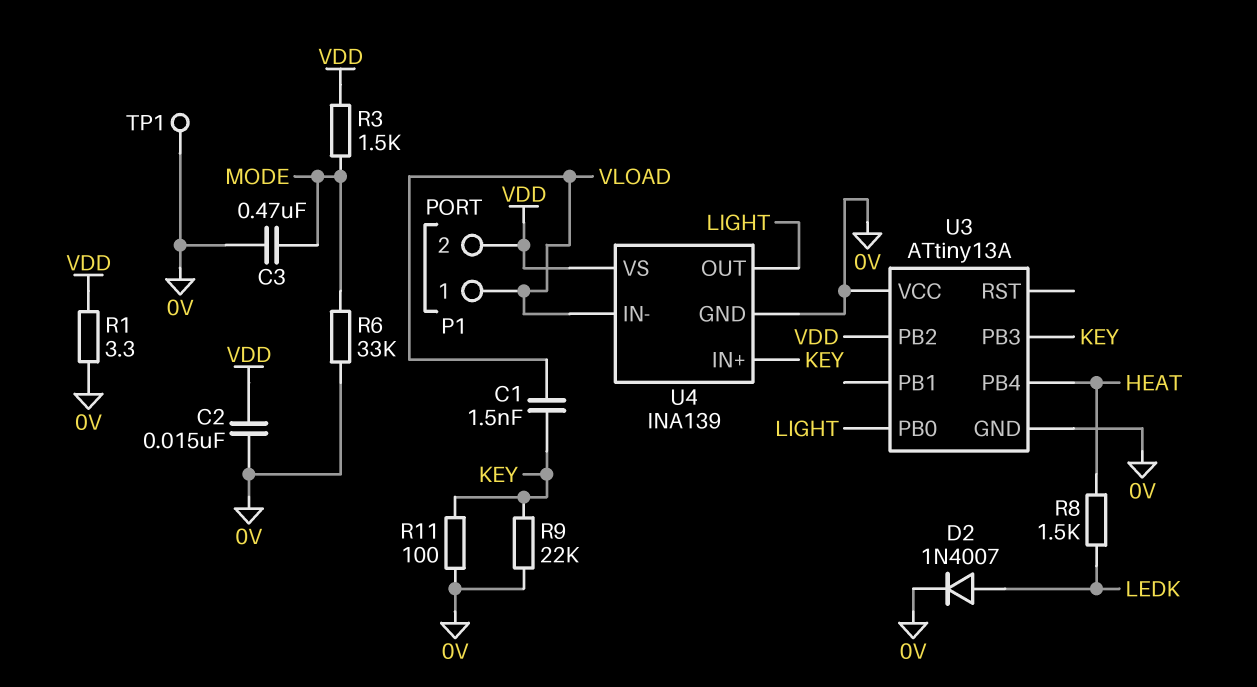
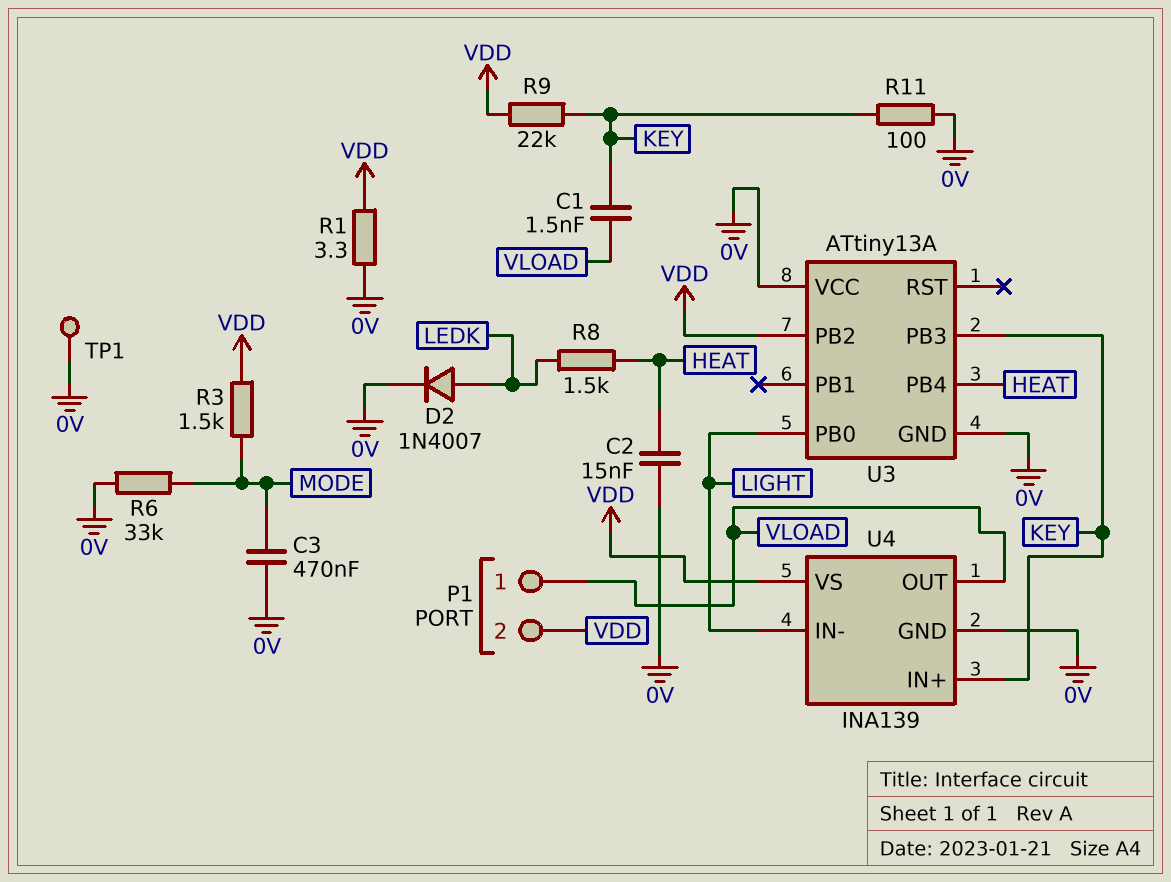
C2: 15nF (0V, VDD) -> 15nF (0V, HEAT)
R9: 22k (0V, KEY) -> 22k (KEY, VDD)
U4 pin IN-: VLOAD -> LIGHT
U4 pin OUT: LIGHT -> VLOAD

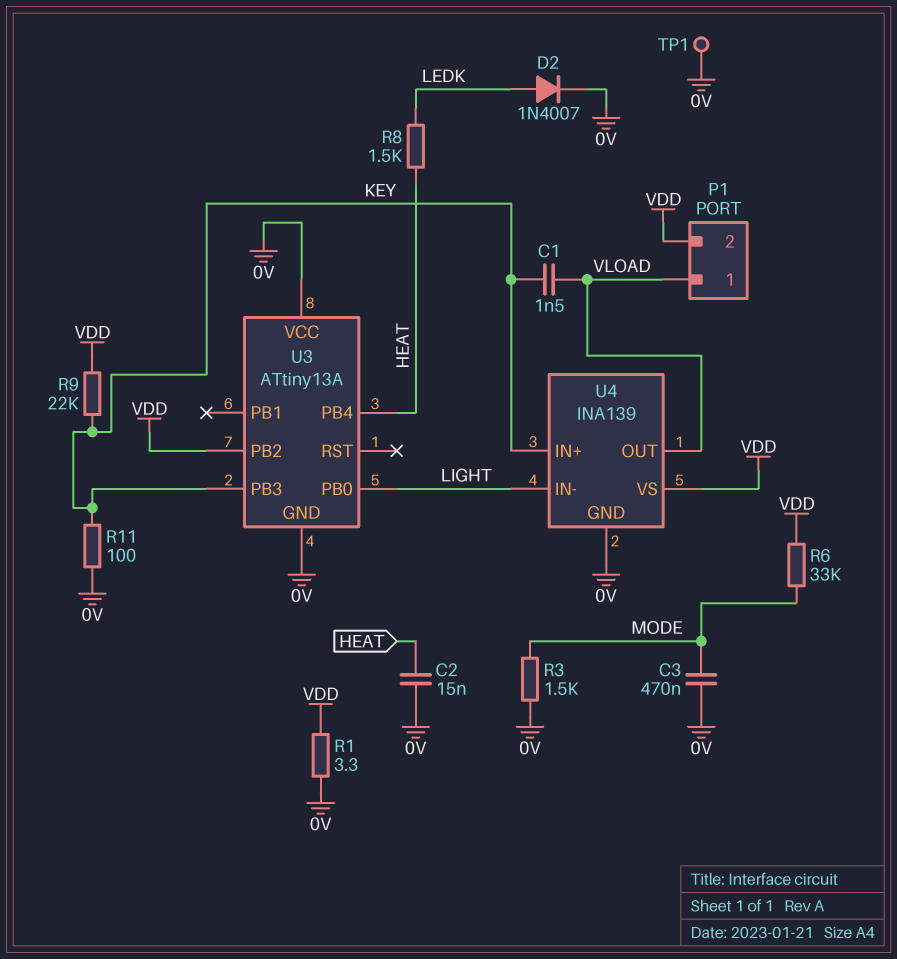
R3: 1.5k (MODE, VDD) -> 1.5k (0V, MODE)
R6: 33k (0V, MODE) -> 33k (MODE, VDD)

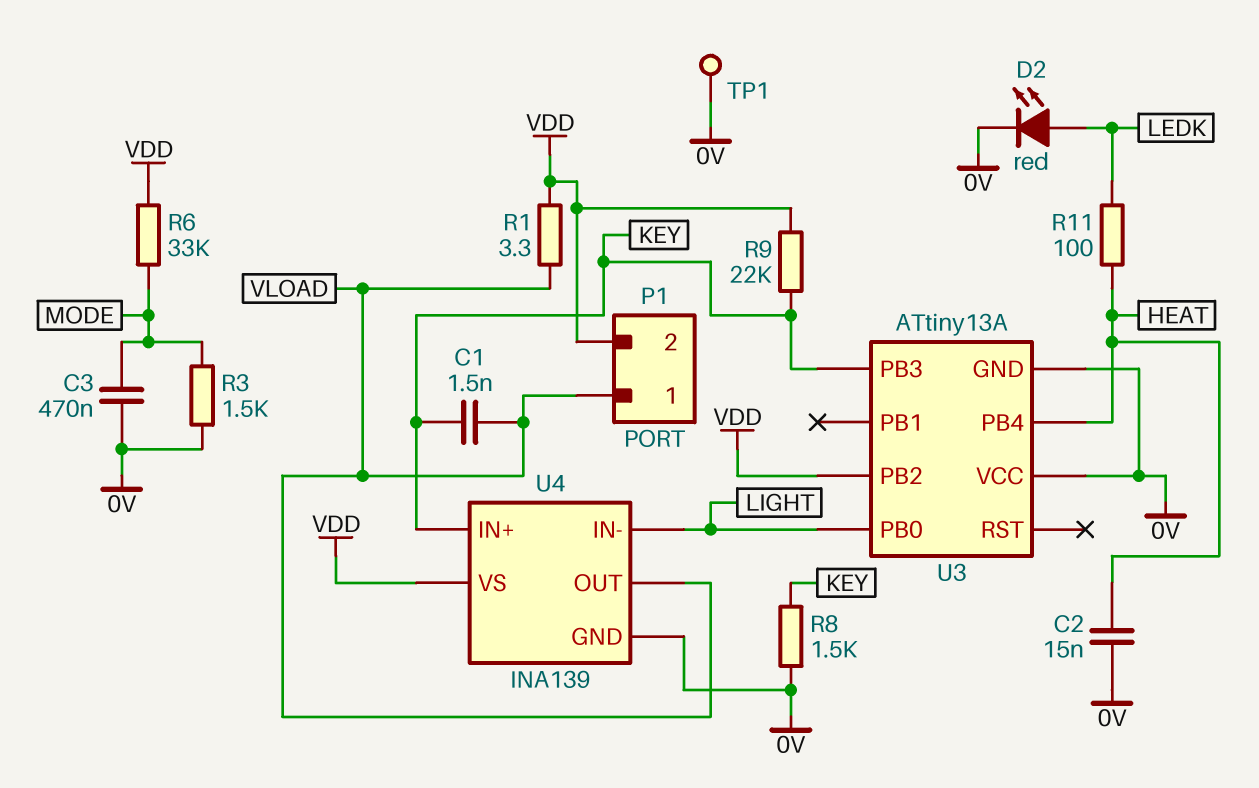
D2: diode 1N4007 (A LEDK, K 0V) -> LED red (A LEDK, K 0V)
R1: 3.3 (0V, VDD) -> 3.3 (VDD, VLOAD)
R8: 1.5k (HEAT, LEDK) -> 1.5k (0V, KEY)
R11: 100 (0V, KEY) -> 100 (HEAT, LEDK)

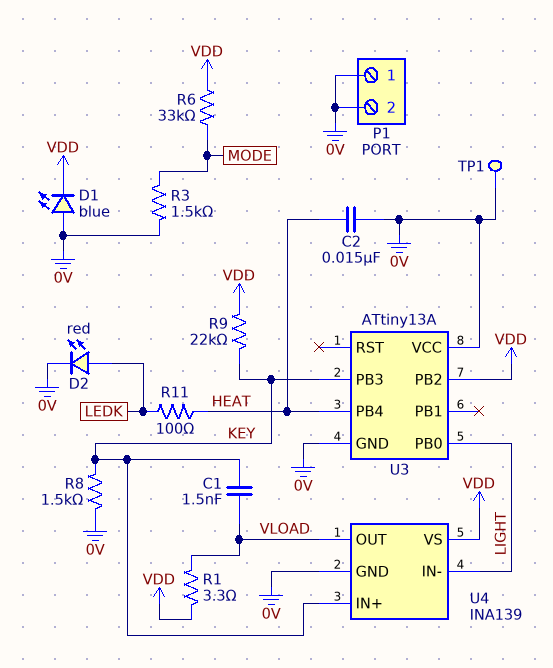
C3: 470nF (0V, MODE) -> none
D1: none -> LED blue (A 0V, K VDD)
P1 pin 1: VLOAD -> 0V
P1 pin 2: VDD -> 0V

